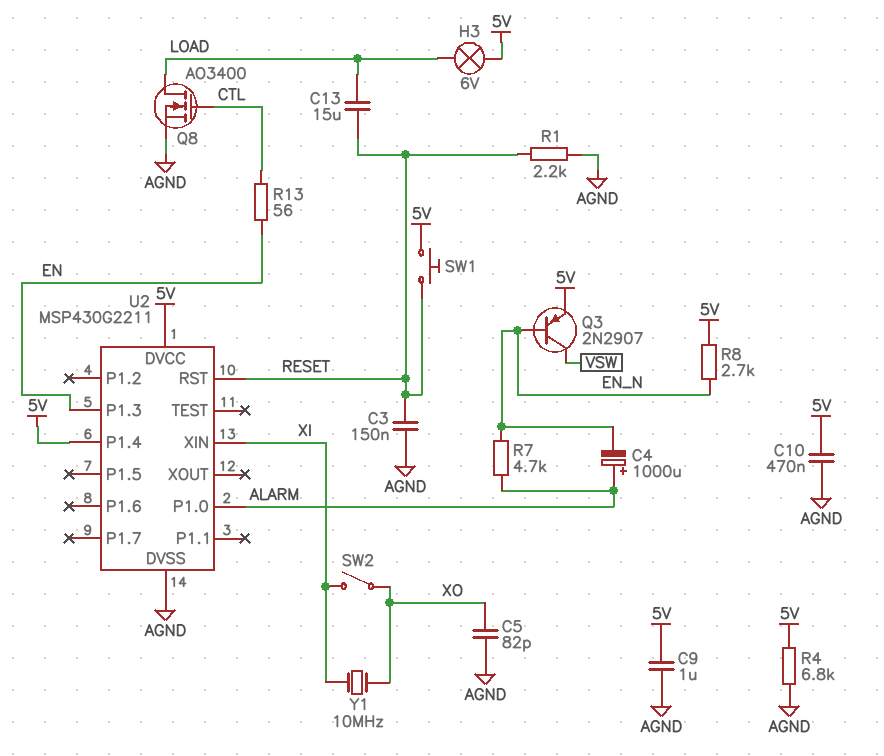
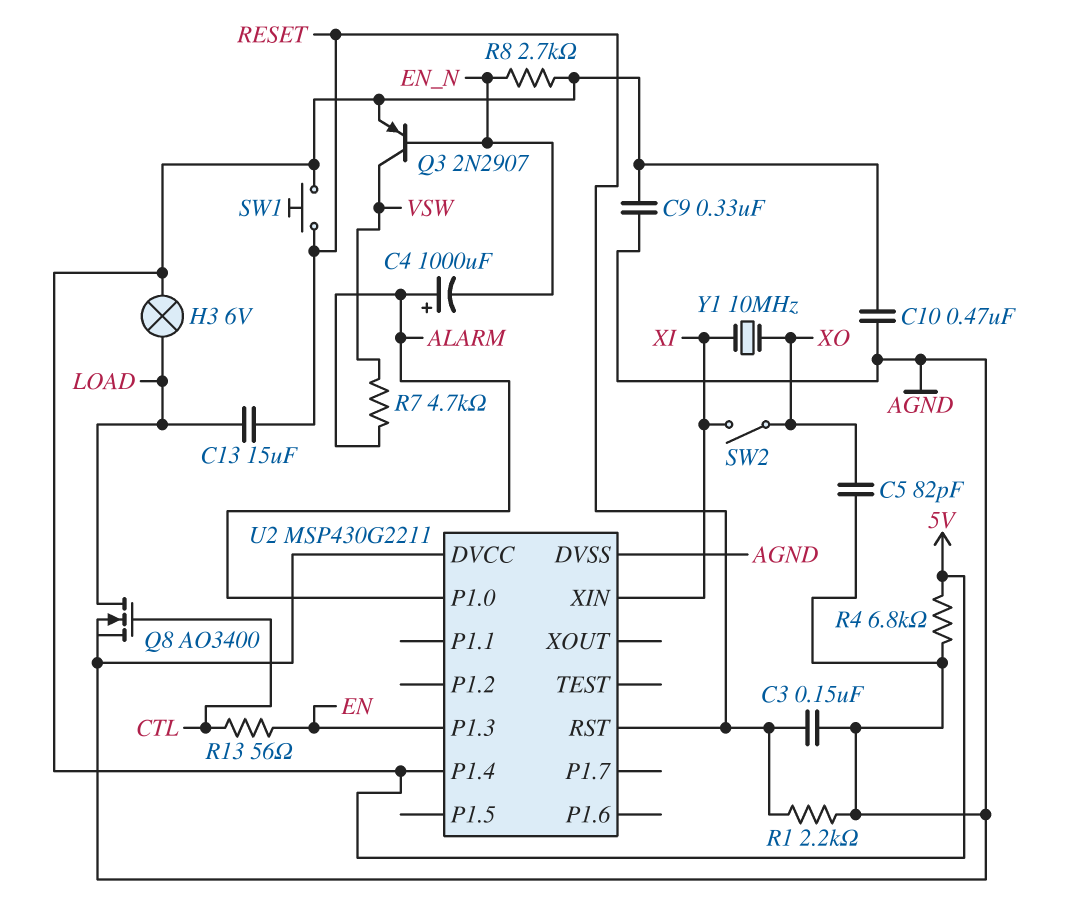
C9: 1uF (5V, AGND) -> 330nF (5V, AGND)
R7: 4.7k (ALARM, EN_N) -> 4.7k (ALARM, VSW)
U2 pin DVCC: 5V -> AGND

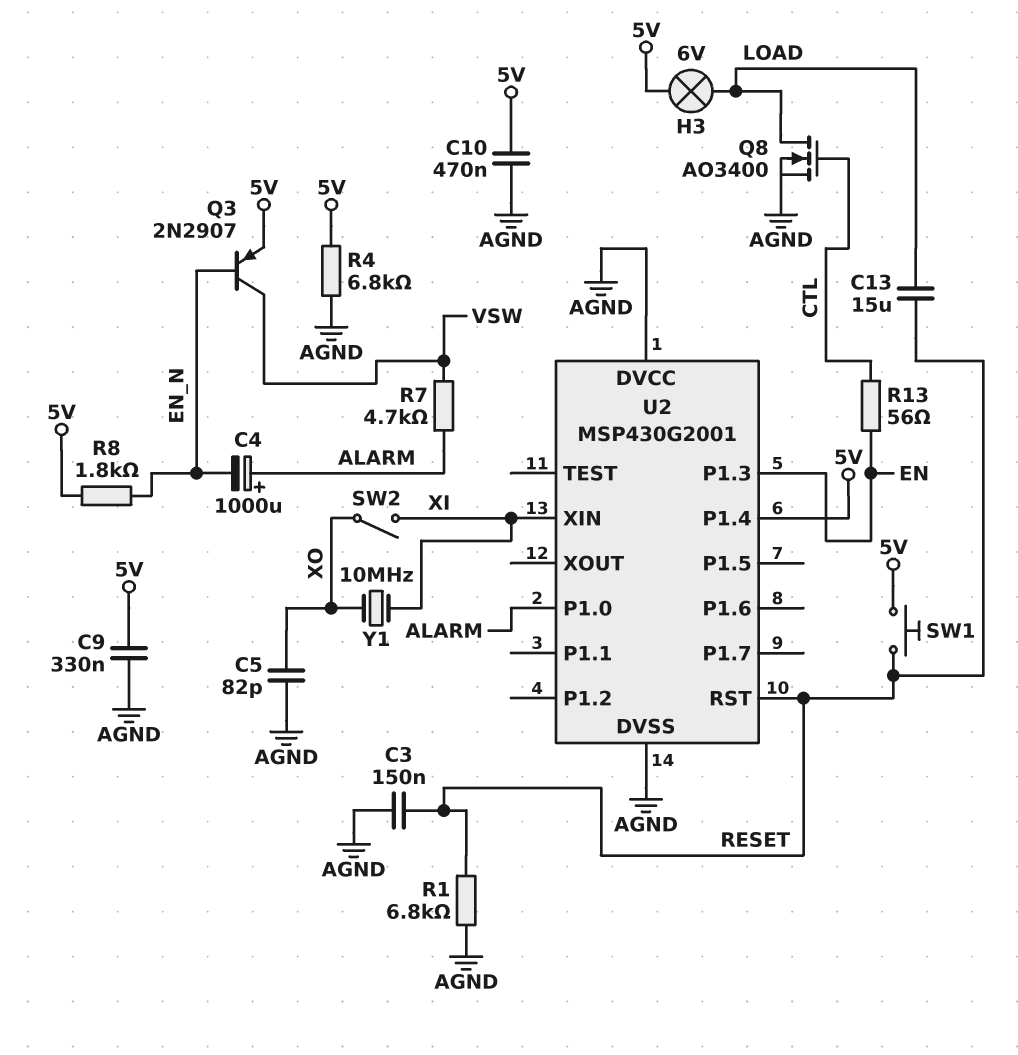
R1: 2.2k (AGND, RESET) -> 6.8k (AGND, RESET)
R8: 2.7k (5V, EN_N) -> 1.8k (5V, EN_N)
U2: MSP430G2211 -> MSP430G2001

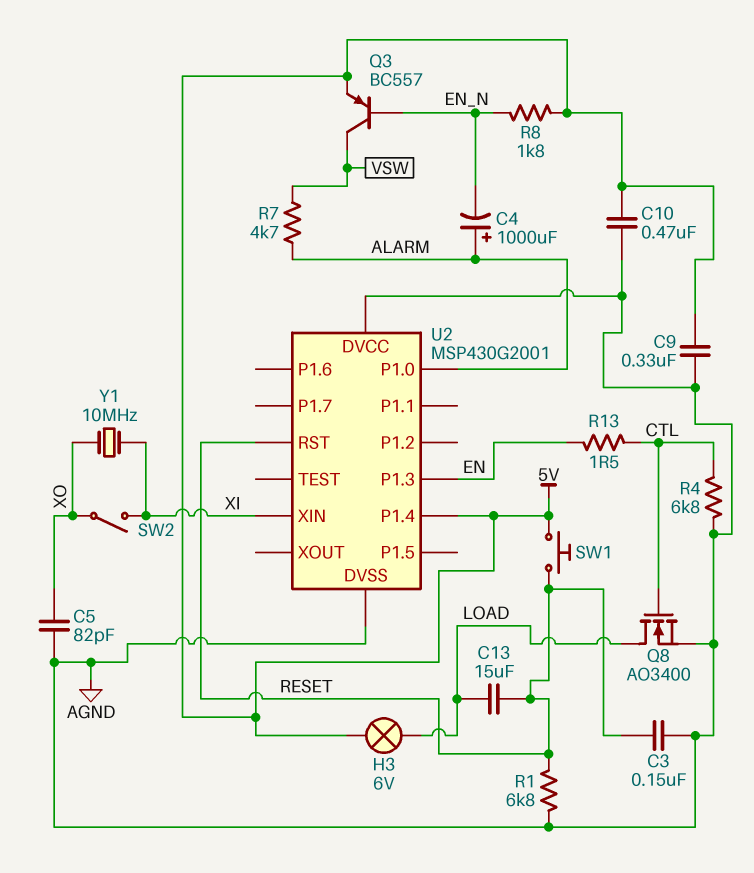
Q3: PNP 2N2907 (B EN_N, C VSW, E 5V) -> PNP BC557 (B EN_N, C VSW, E 5V)
R4: 6.8k (5V, AGND) -> 6.8k (AGND, CTL)
R13: 56 (CTL, EN) -> 1.5 (CTL, EN)

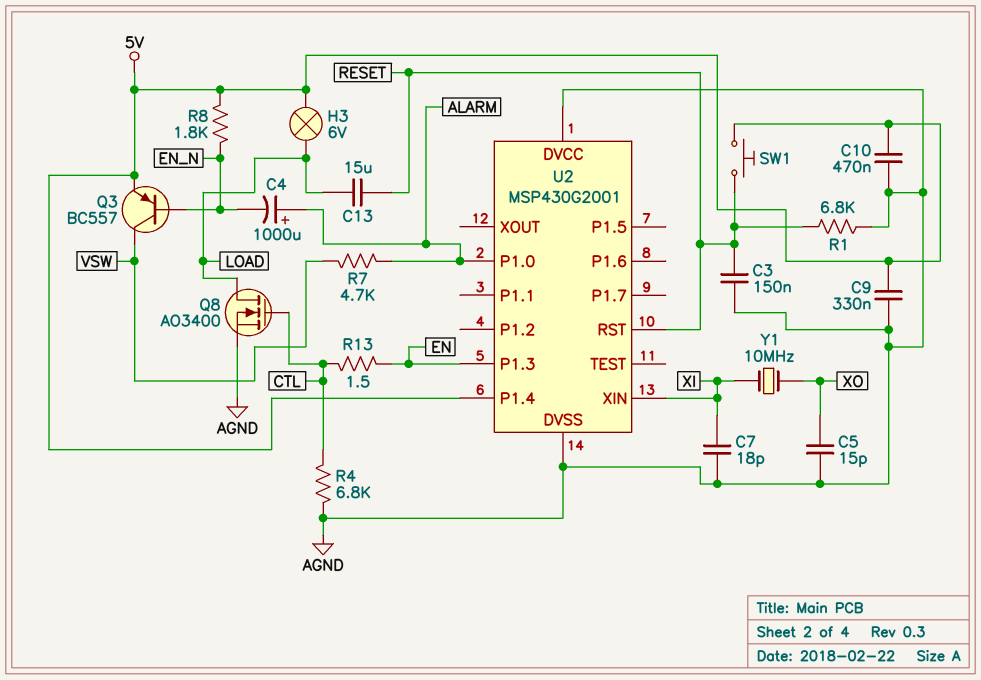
C5: 82pF (AGND, XO) -> 15pF (AGND, XO)
C7: none -> 18pF (AGND, XI)
SW2: switch (XI, XO) -> none

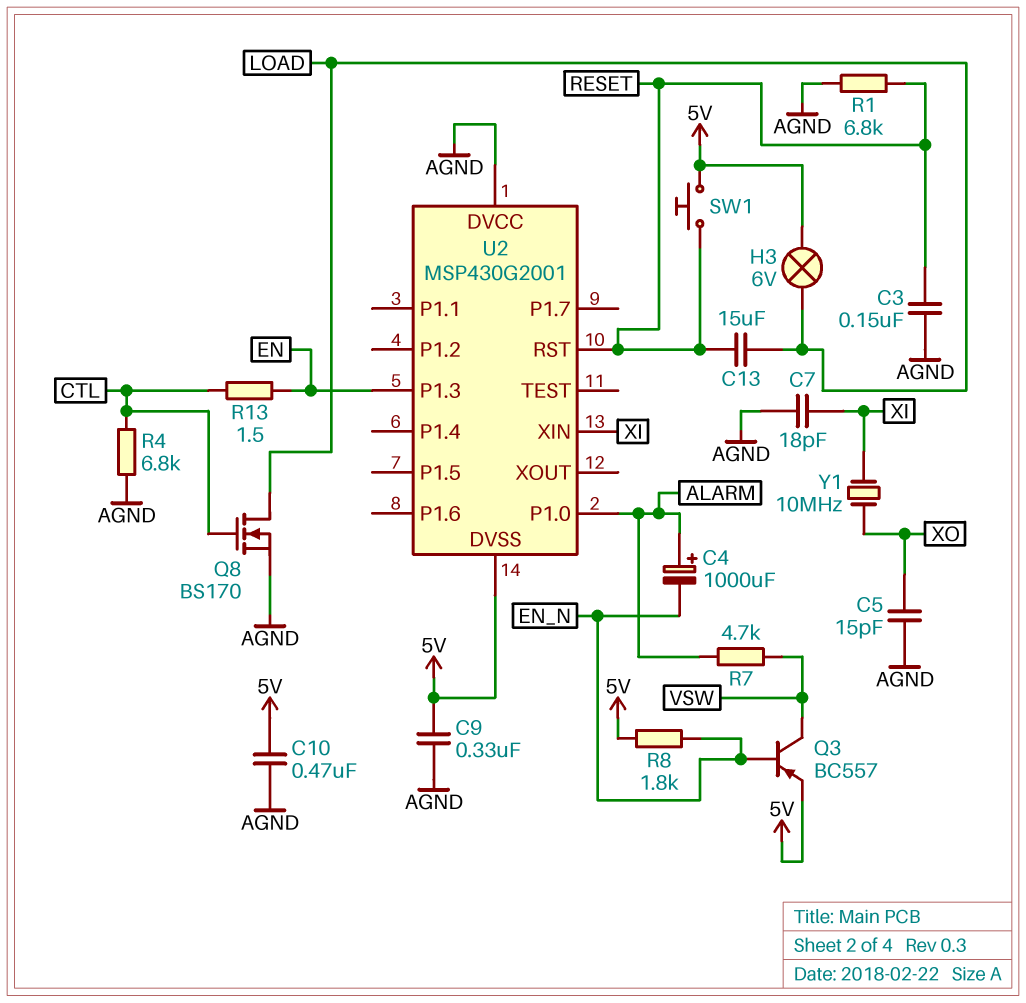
Q8: NMOS AO3400 (G CTL, D LOAD, S AGND) -> NMOS BS170 (G CTL, D LOAD, S AGND)
U2 pin DVSS: AGND -> 5V
U2 pin P1.4: 5V -> none

